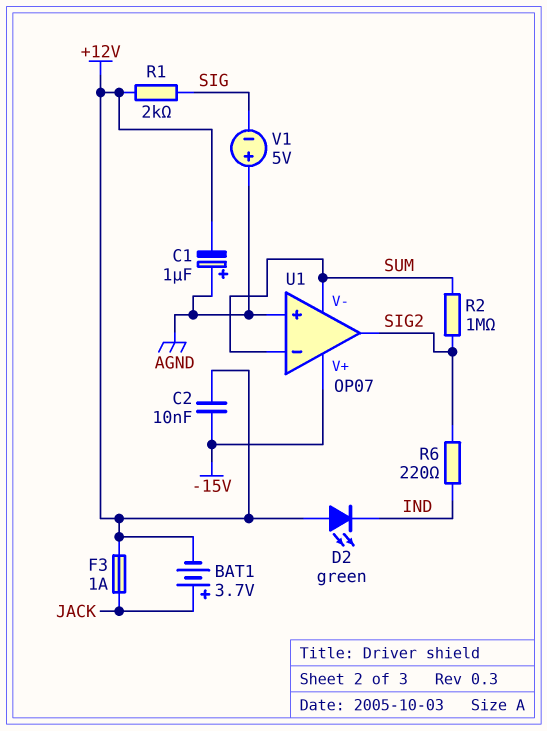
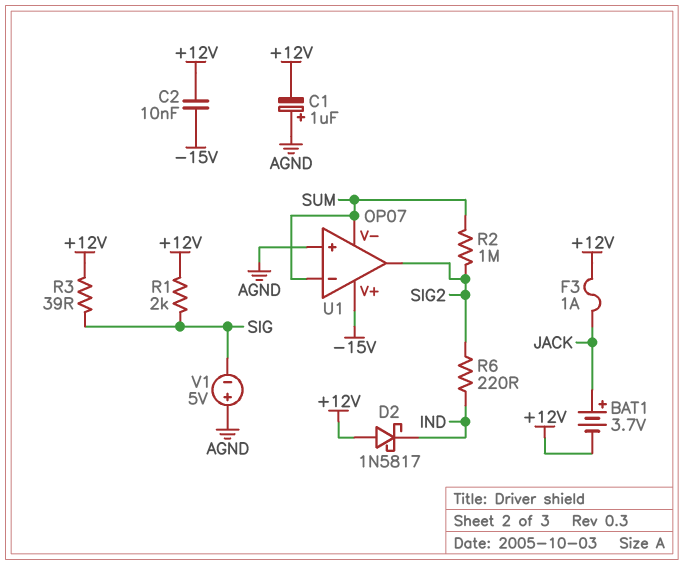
D2: LED green (A +12V, K IND) -> schottky 1N5817 (A +12V, K IND)
R3: none -> 39 (+12V, SIG)

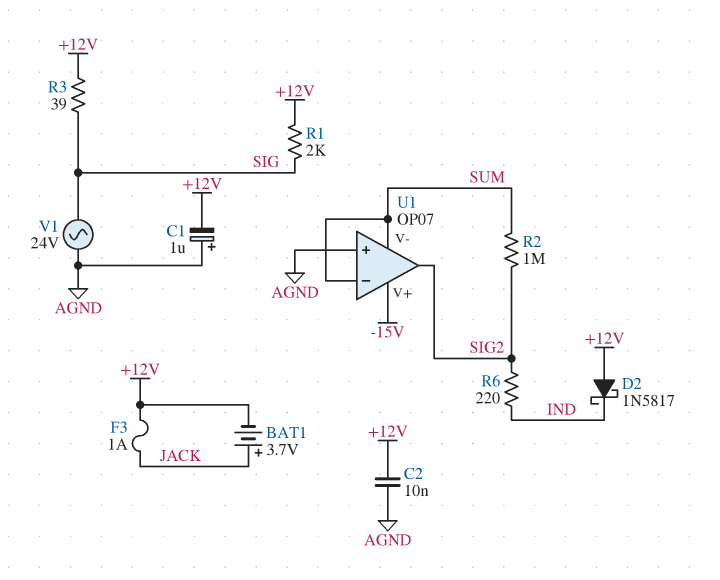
C2: 10nF (+12V, -15V) -> 10nF (+12V, AGND)
V1: 5V (plus AGND, minus SIG) -> AC 24V (AGND, SIG)

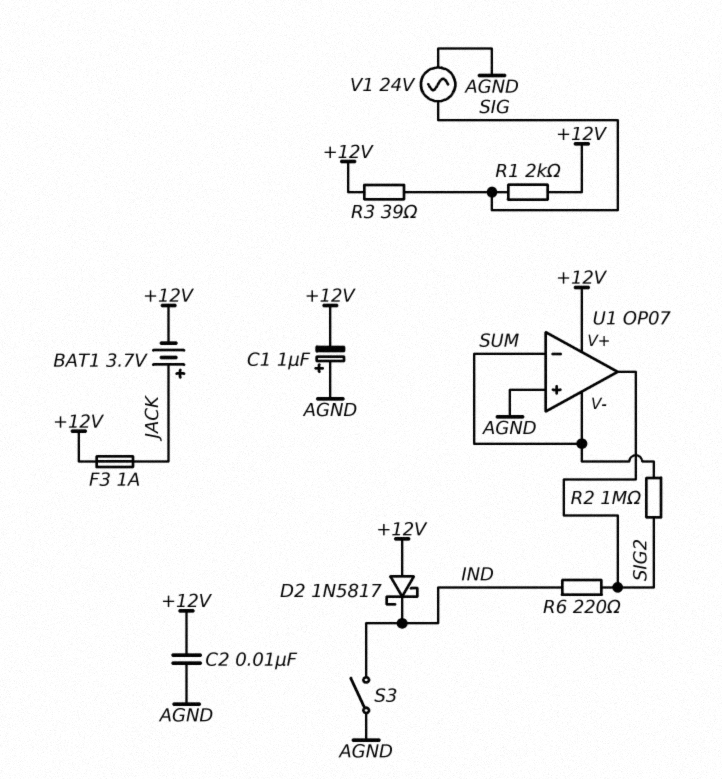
S3: none -> switch (AGND, IND)
U1 pin V+: -15V -> +12V

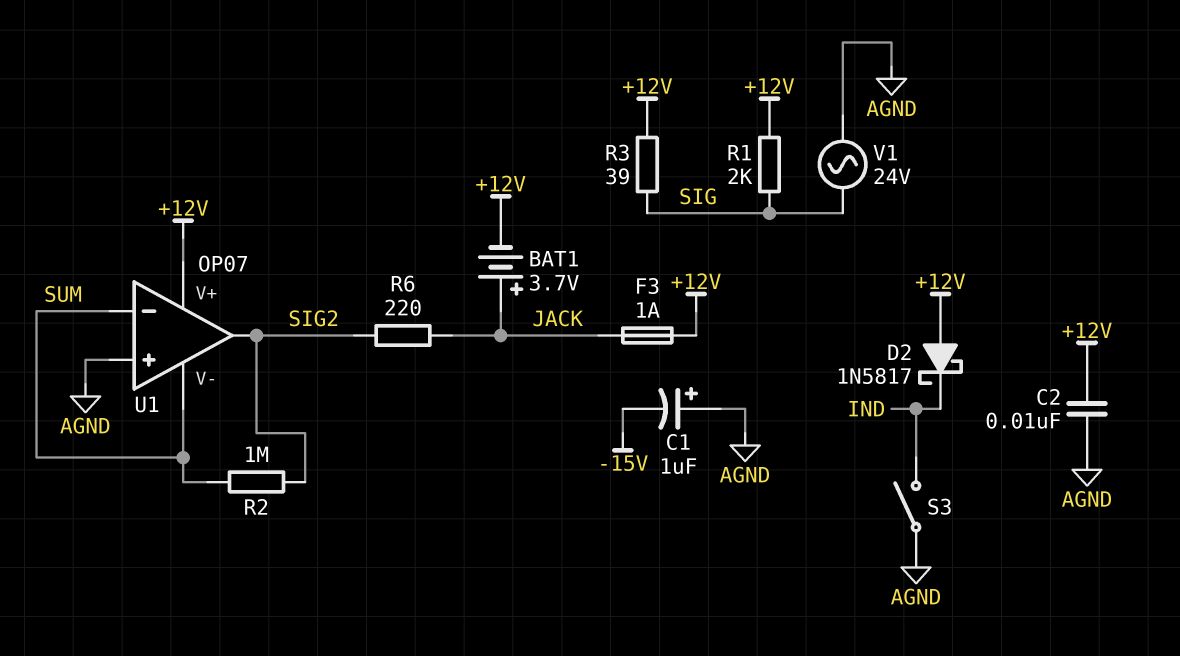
C1: 1uF (plus AGND, minus +12V) -> 1uF (plus AGND, minus -15V)
R6: 220 (IND, SIG2) -> 220 (JACK, SIG2)

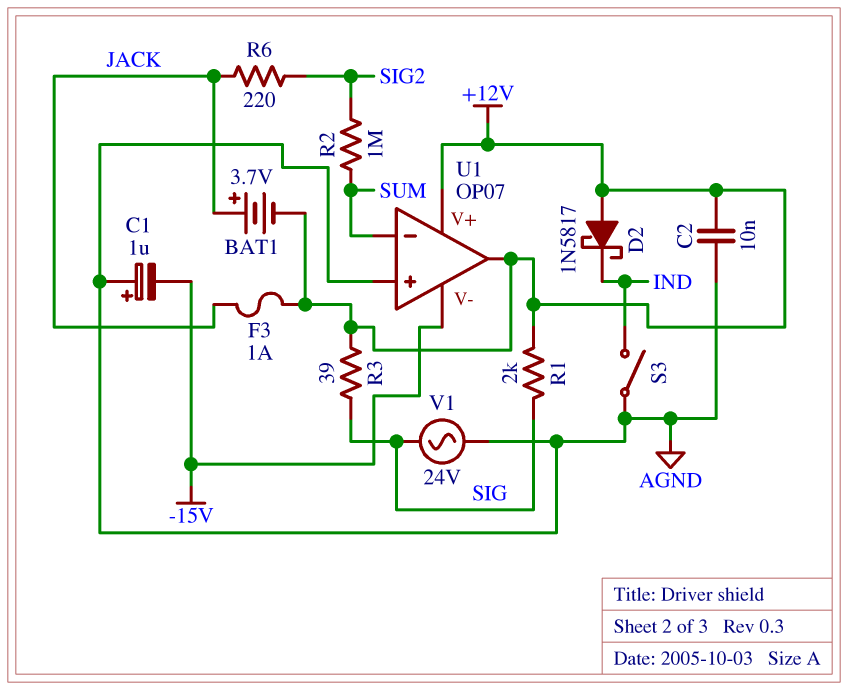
U1 pin V-: SUM -> -15V
U1 pin out: SIG2 -> +12V

